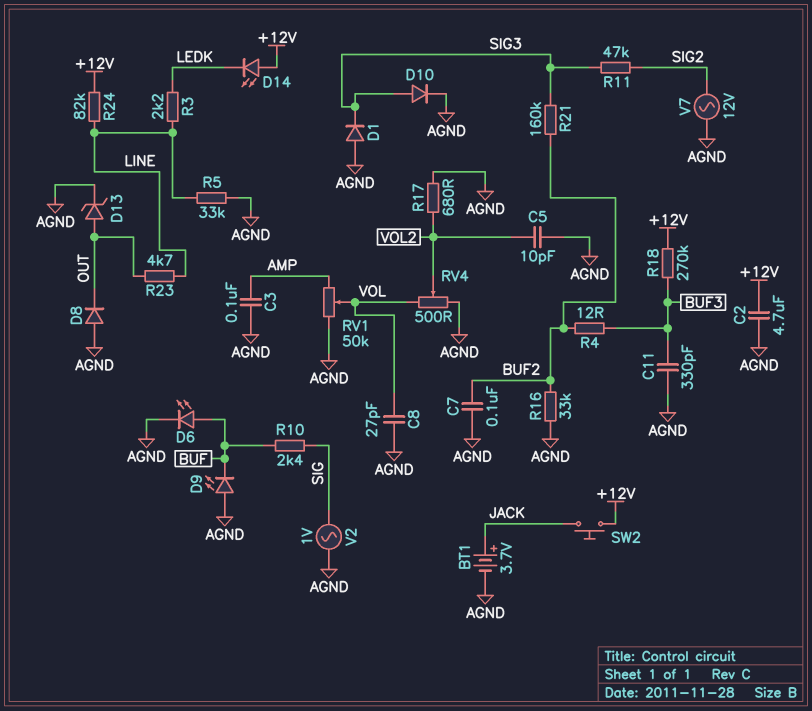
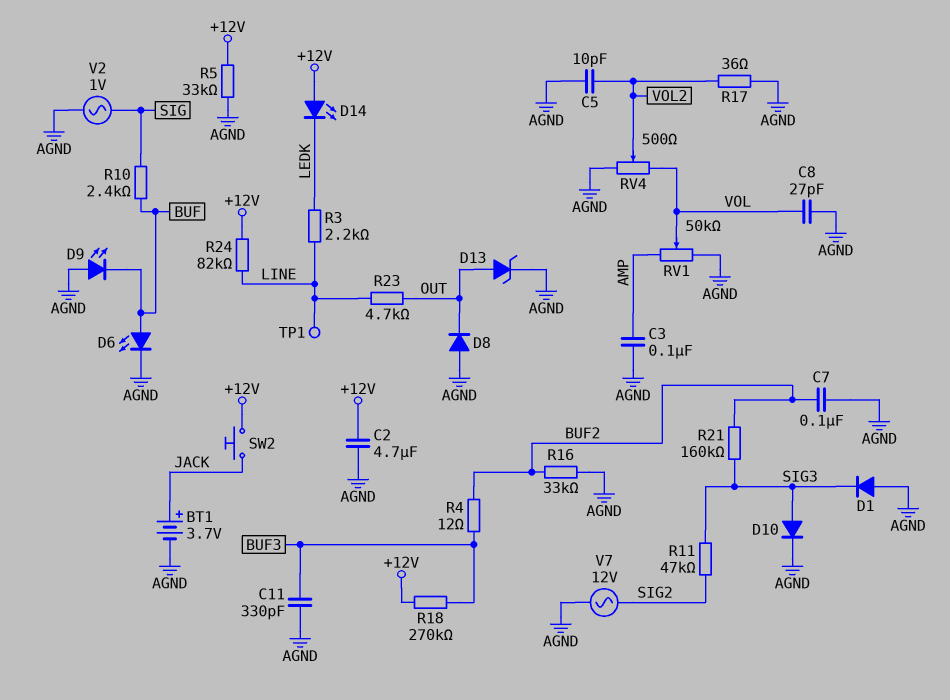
R5: 33k (AGND, LINE) -> 33k (+12V, AGND)
R17: 680 (AGND, VOL2) -> 36 (AGND, VOL2)
TP1: none -> test point (LINE)

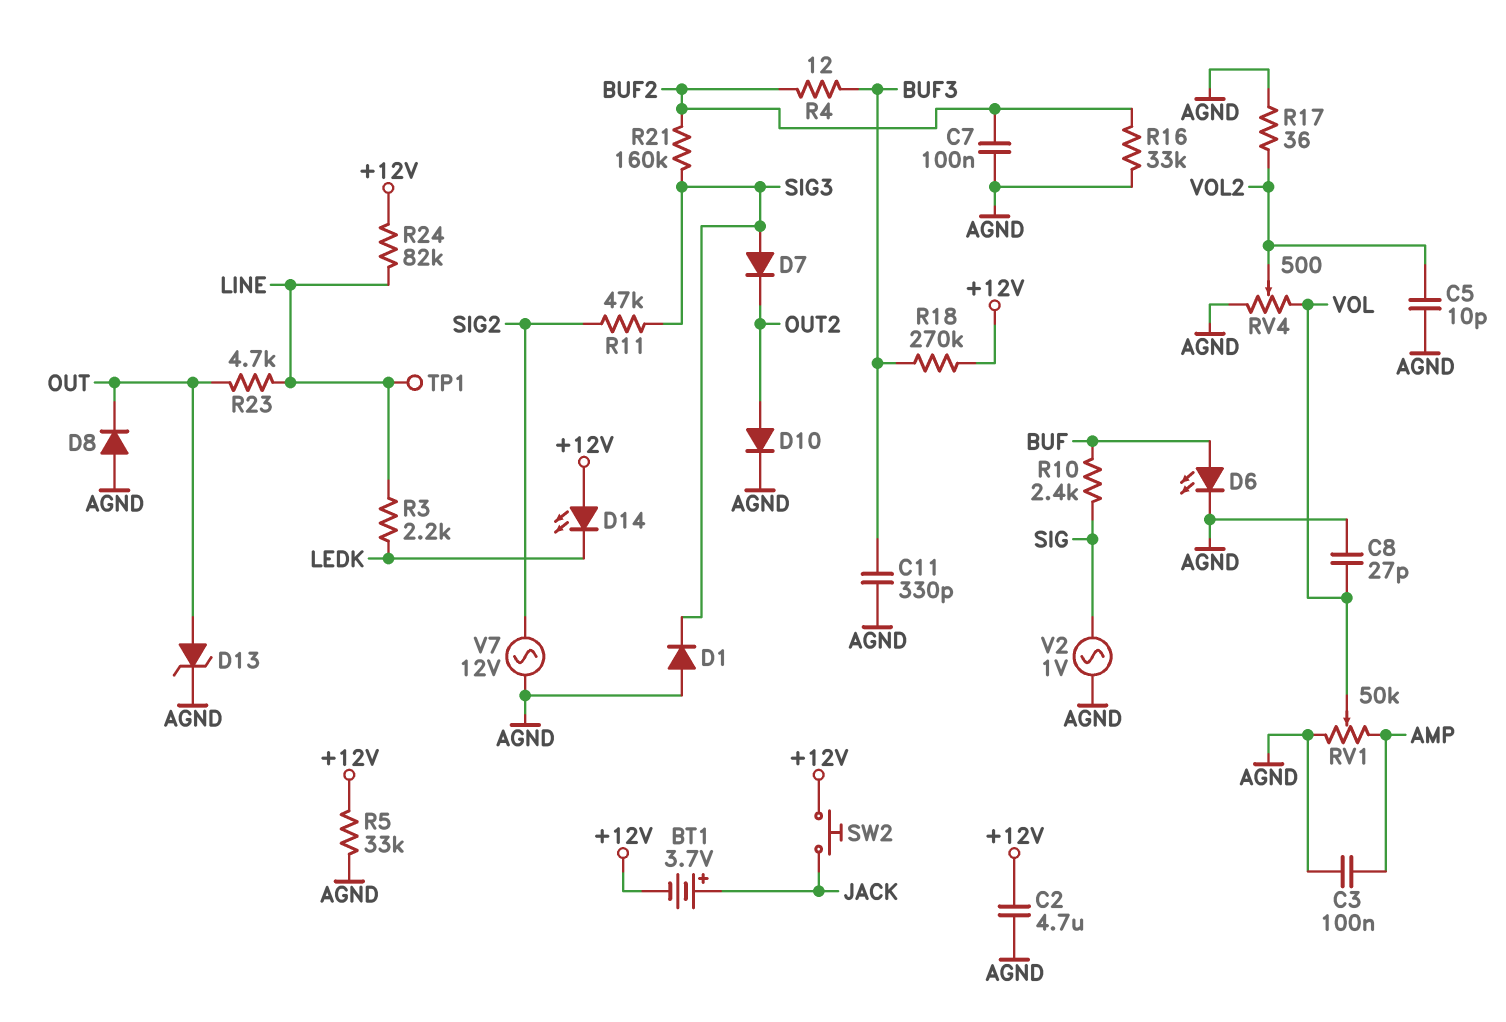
BT1: 3.7V (plus JACK, minus AGND) -> 3.7V (plus JACK, minus +12V)
D7: none -> diode (A SIG3, K OUT2)
D9: LED (A AGND, K BUF) -> none
D10: diode (A SIG3, K AGND) -> diode (A OUT2, K AGND)

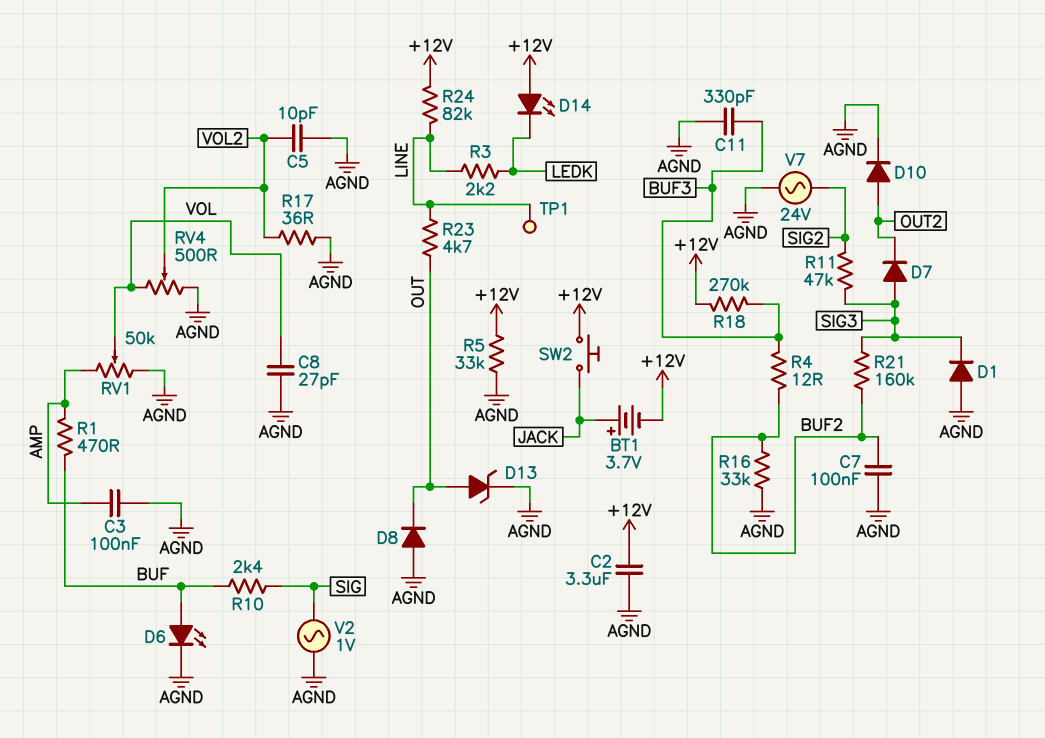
C2: 4.7uF (+12V, AGND) -> 3.3uF (+12V, AGND)
R1: none -> 470 (AMP, BUF)
V7: AC 12V (AGND, SIG2) -> AC 24V (AGND, SIG2)

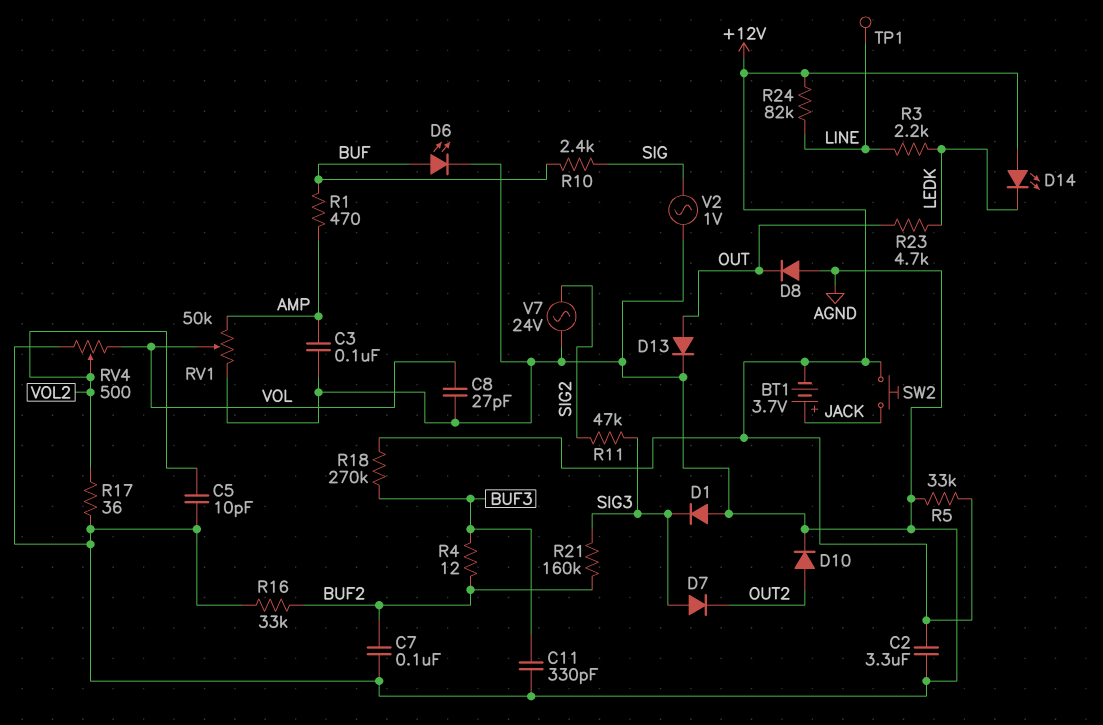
D13: zener (A OUT, K AGND) -> diode (A OUT, K AGND)
R23: 4.7k (LINE, OUT) -> 4.7k (LEDK, OUT)

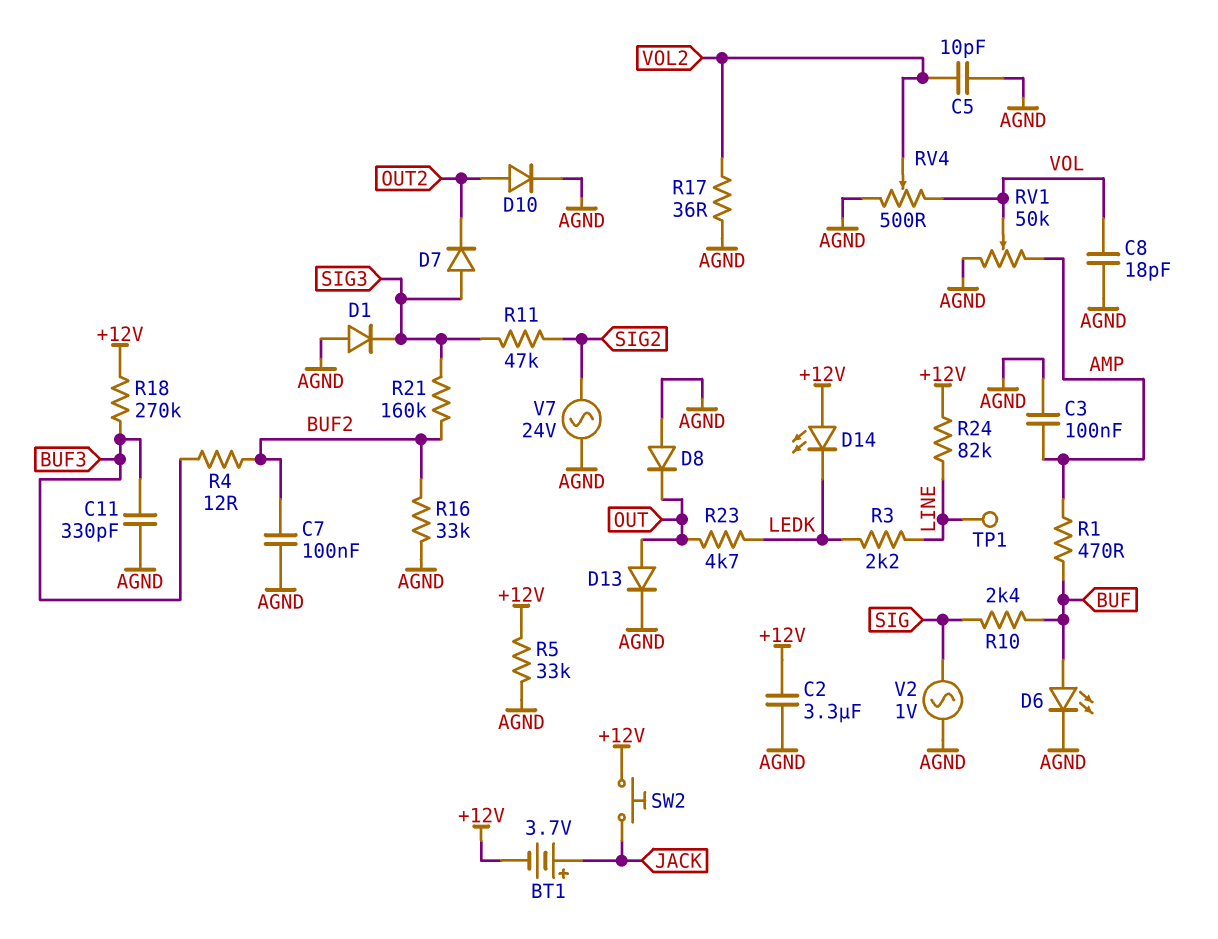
C8: 27pF (AGND, VOL) -> 18pF (AGND, VOL)

